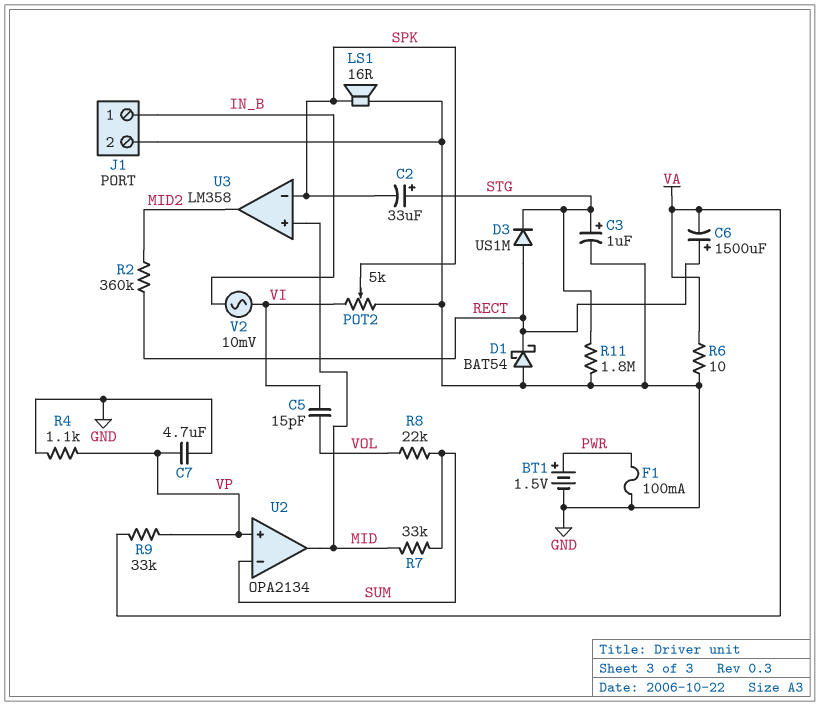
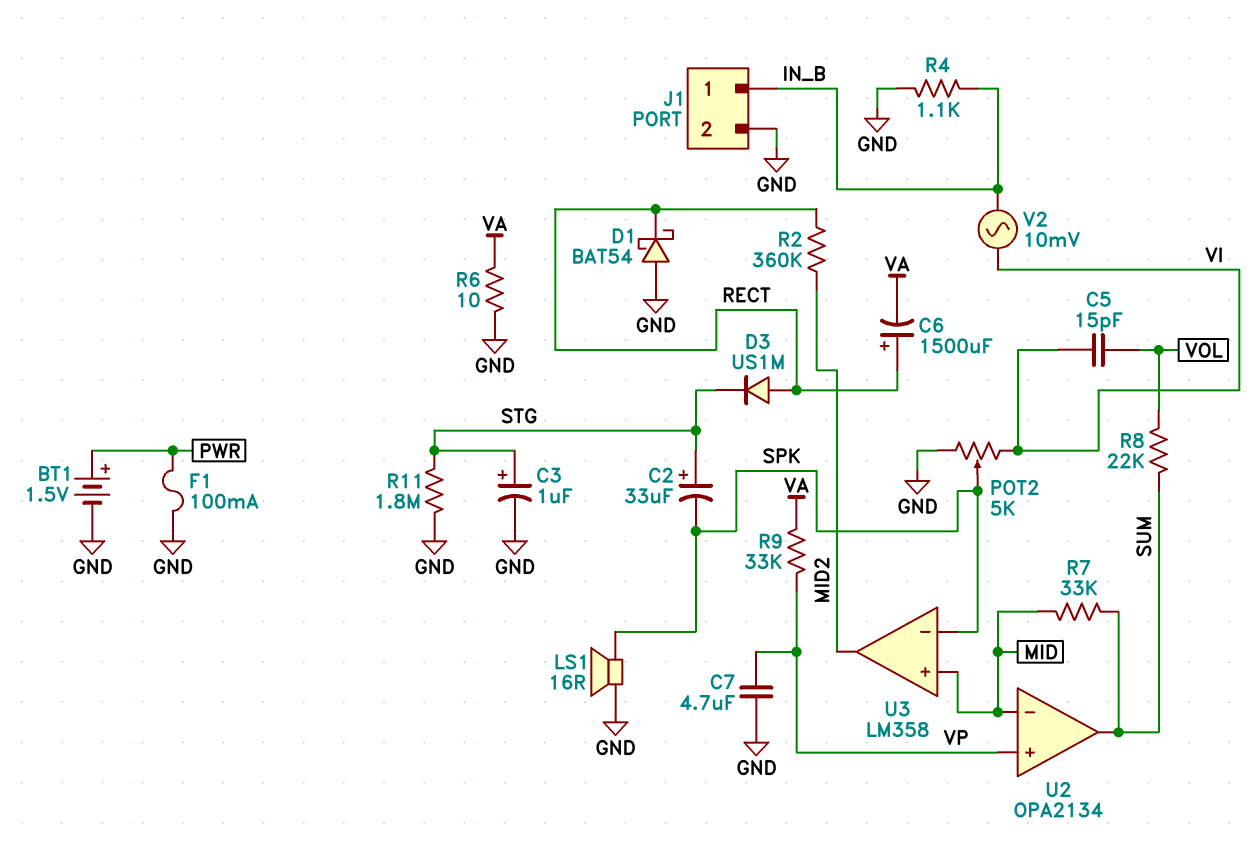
R4: 1.1k (GND, VP) -> 1.1k (GND, IN_B)
U2 pin in-: SUM -> MID
U2 pin out: MID -> SUM

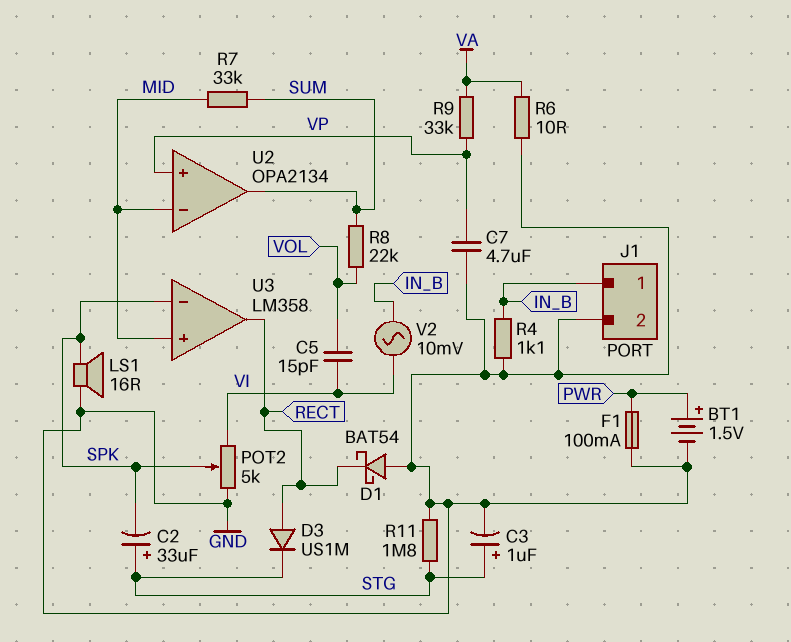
C6: 1500uF (plus RECT, minus VA) -> none
R2: 360k (MID2, RECT) -> none
U3 pin out: MID2 -> RECT

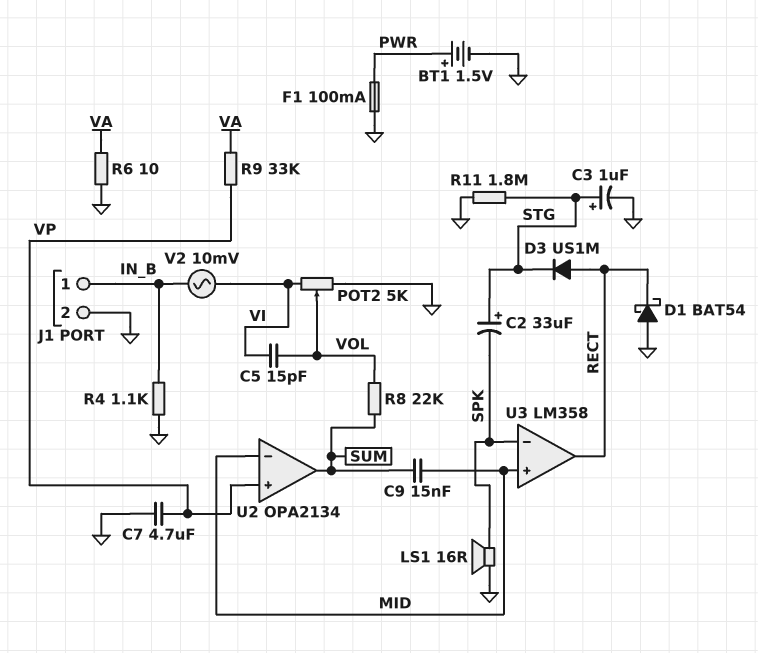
C9: none -> 15nF (MID, SUM)
POT2: 5k (GND, VI, wiper SPK) -> 5k (GND, VI, wiper VOL)
R7: 33k (MID, SUM) -> none

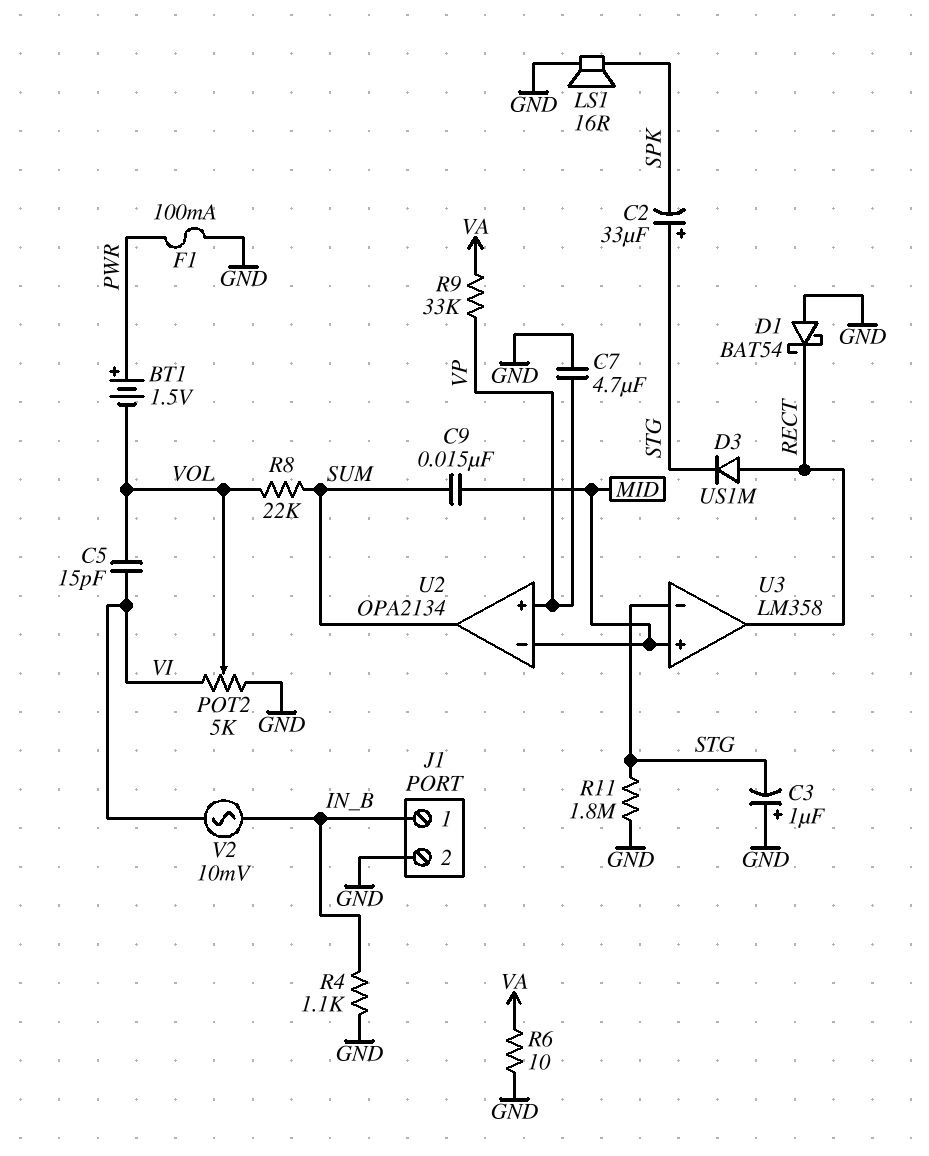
BT1: 1.5V (plus PWR, minus GND) -> 1.5V (plus PWR, minus VOL)
C3: 1uF (plus STG, minus GND) -> 1uF (plus GND, minus STG)
U3 pin in-: SPK -> STG

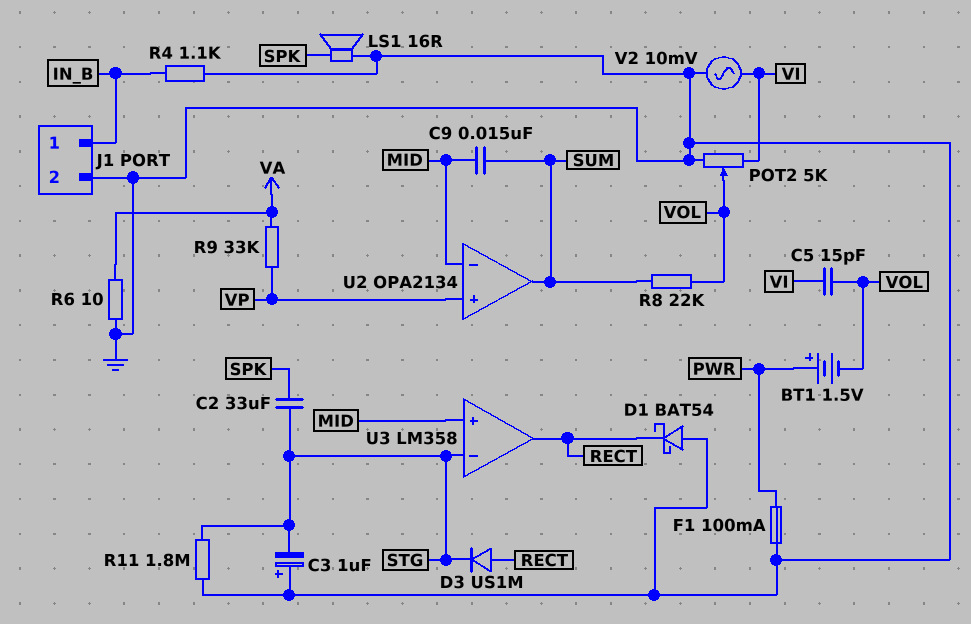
C2: 33uF (plus STG, minus SPK) -> 33uF (SPK, STG)
C7: 4.7uF (GND, VP) -> none
V2: AC 10mV (IN_B, VI) -> AC 10mV (GND, VI)

